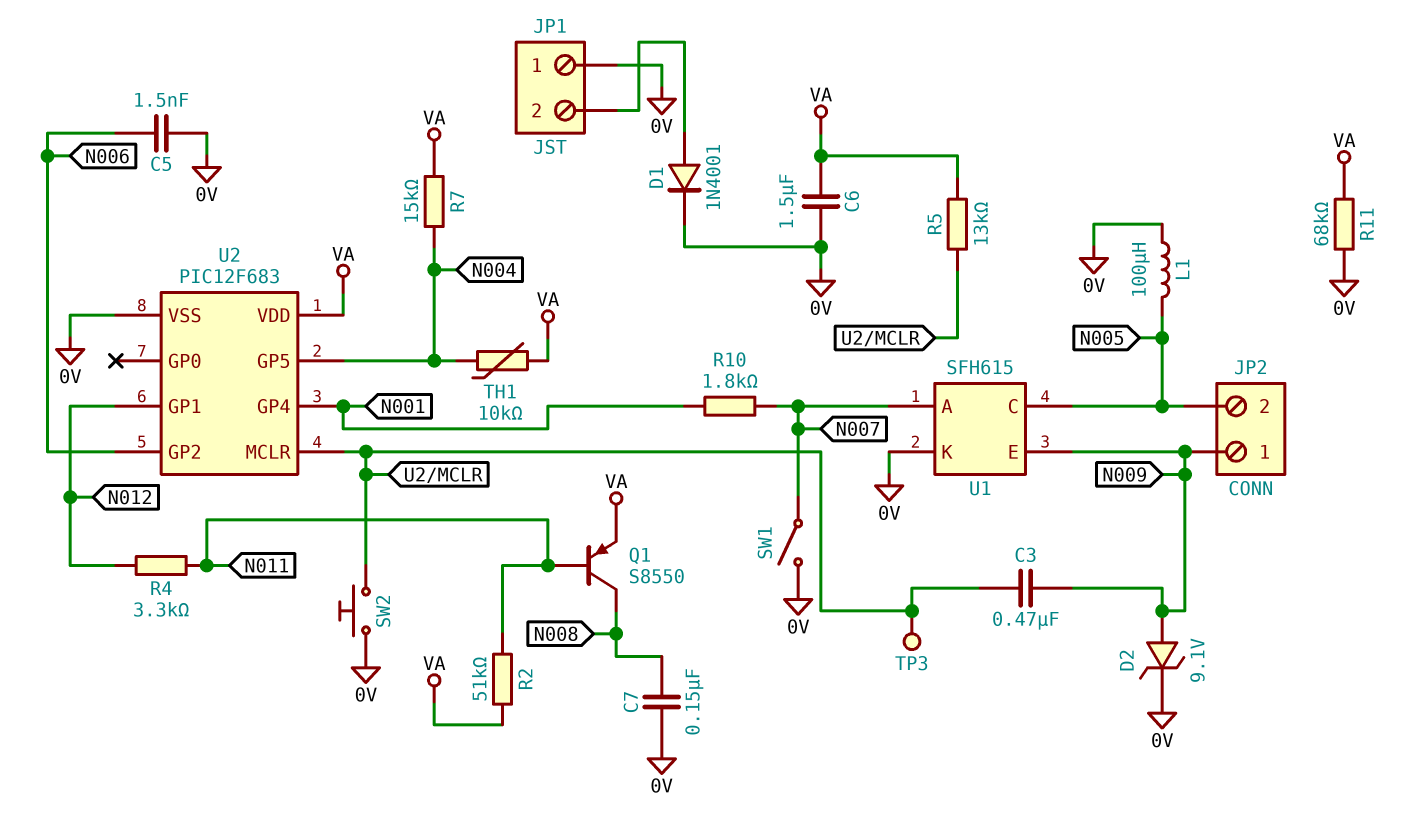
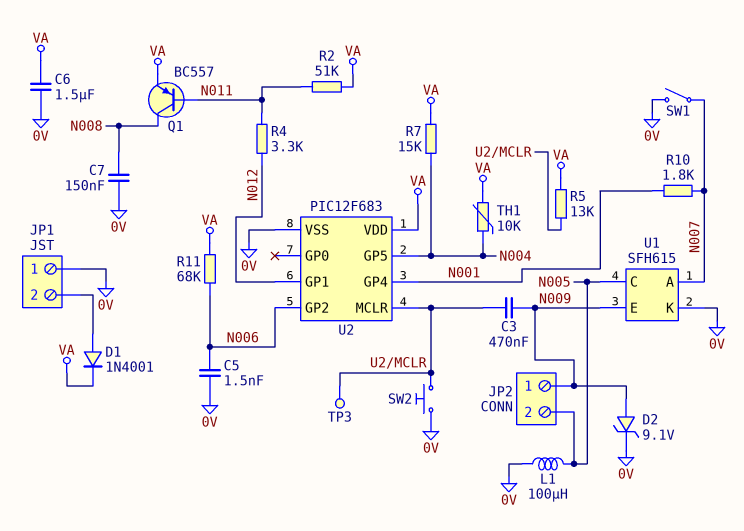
D1: diode 1N4001 (A JP1/2, K 0V) -> diode 1N4001 (A JP1/2, K VA)
Q1: PNP S8550 (B N011, C N008, E VA) -> PNP BC557 (B N011, C N008, E VA)
R11: 68k (0V, VA) -> 68k (N006, VA)

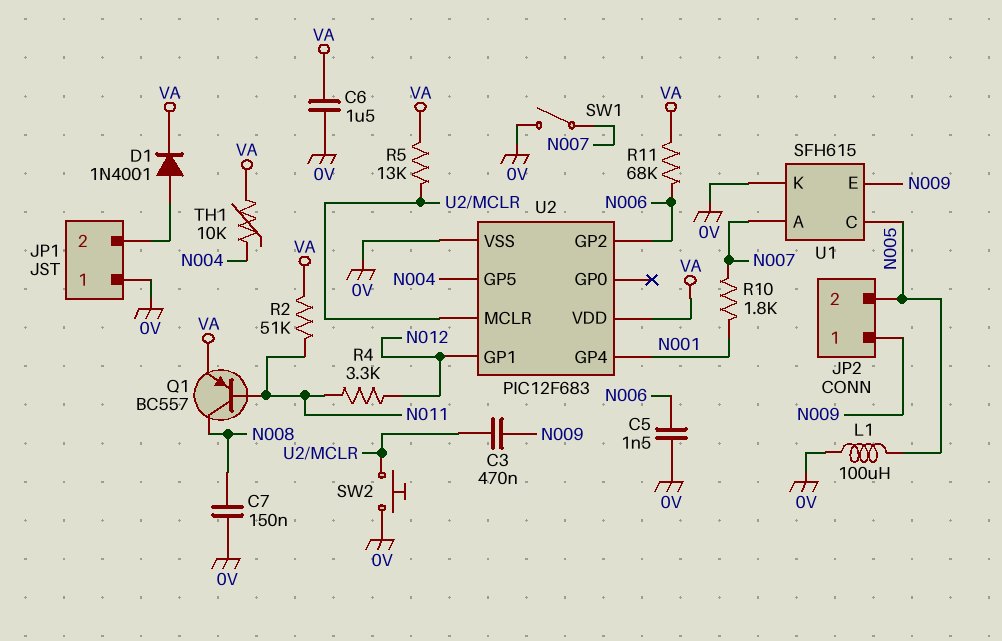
D2: zener 9.1V (A N009, K 0V) -> none
R7: 15k (N004, VA) -> none
TP3: test point (U2/MCLR) -> none

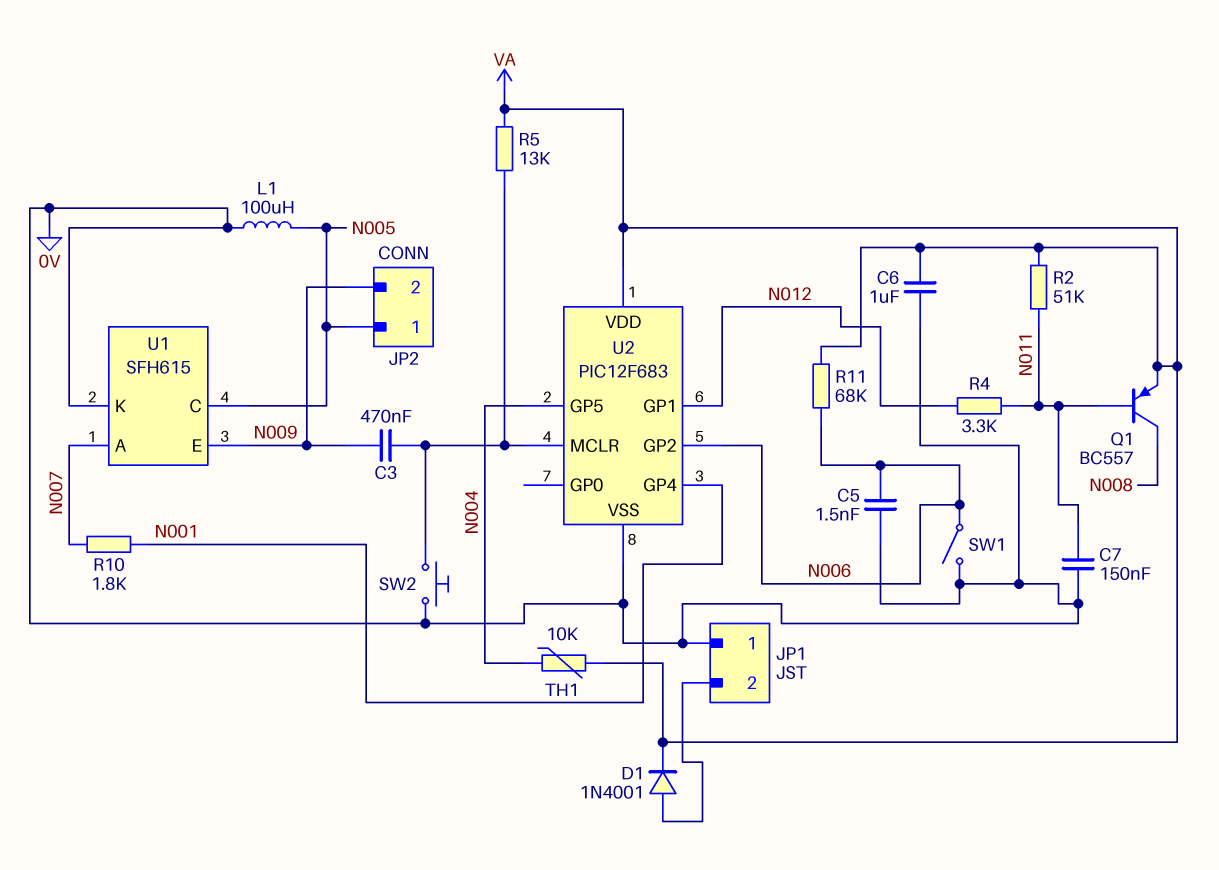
C6: 1.5uF (0V, VA) -> 1uF (0V, VA)
C7: 150nF (0V, N008) -> 150nF (0V, N011)
JP2 pin 1: N009 -> N005
JP2 pin 2: N005 -> N009
SW1: switch (0V, N007) -> switch (0V, N006)

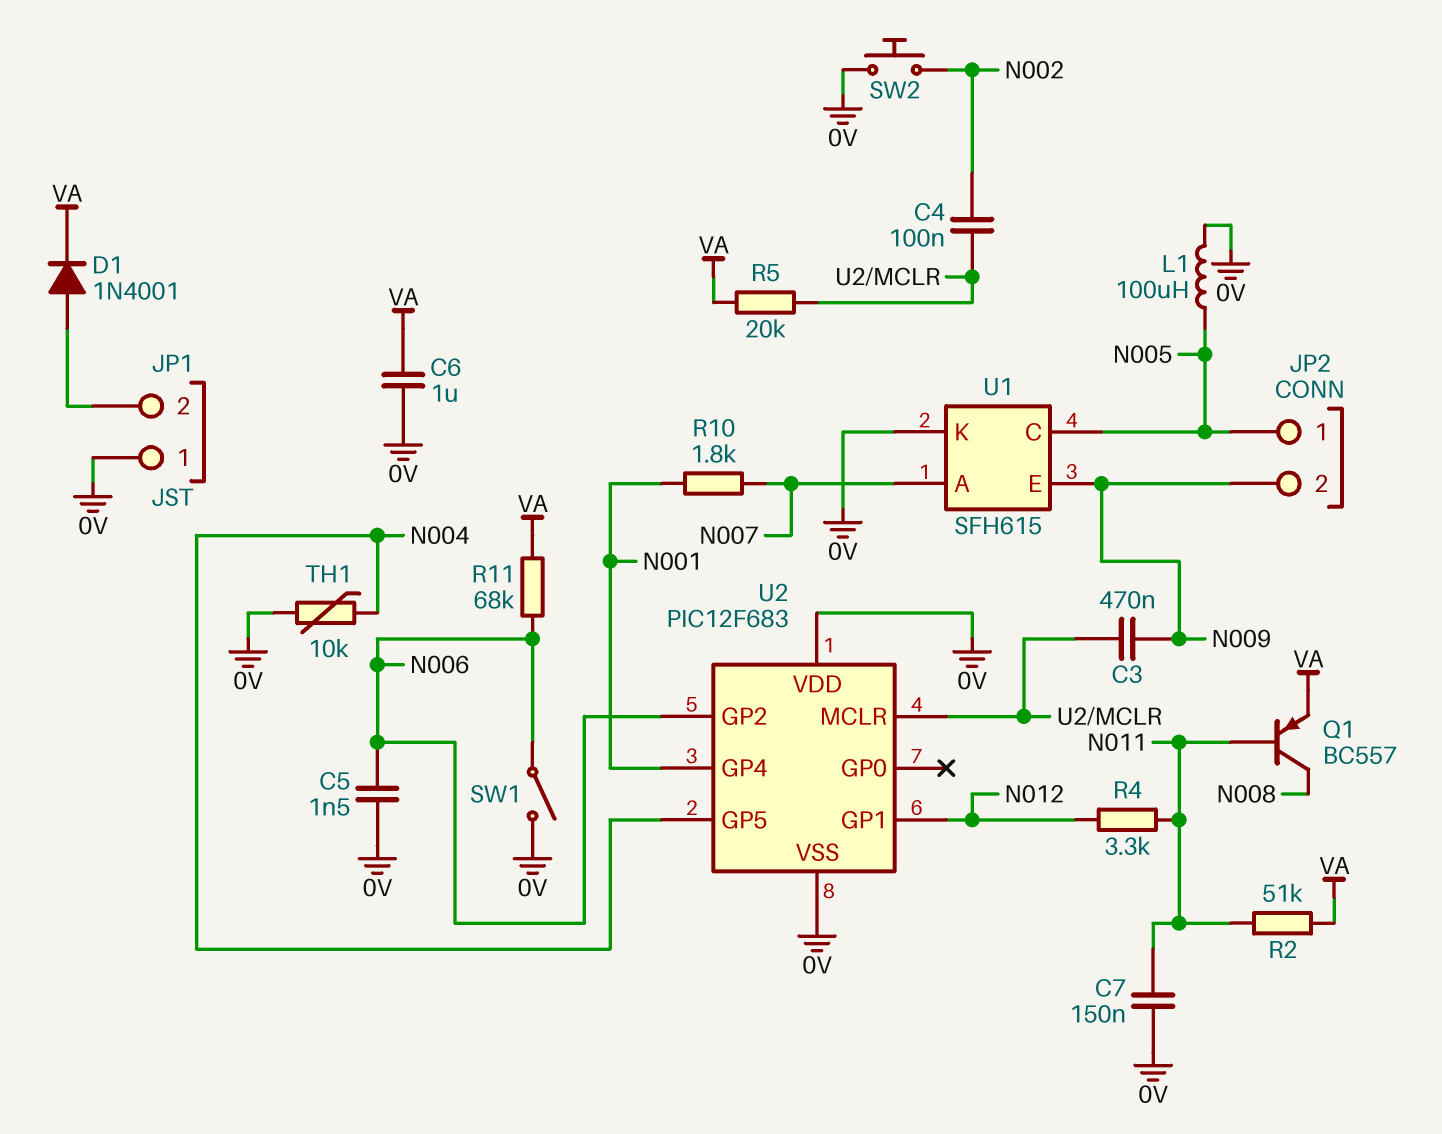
C4: none -> 100nF (N002, U2/MCLR)
R5: 13k (U2/MCLR, VA) -> 20k (U2/MCLR, VA)
SW2: button (0V, U2/MCLR) -> button (0V, N002)
TH1: 10k (N004, VA) -> 10k (0V, N004)
U2 pin VDD: VA -> 0V

